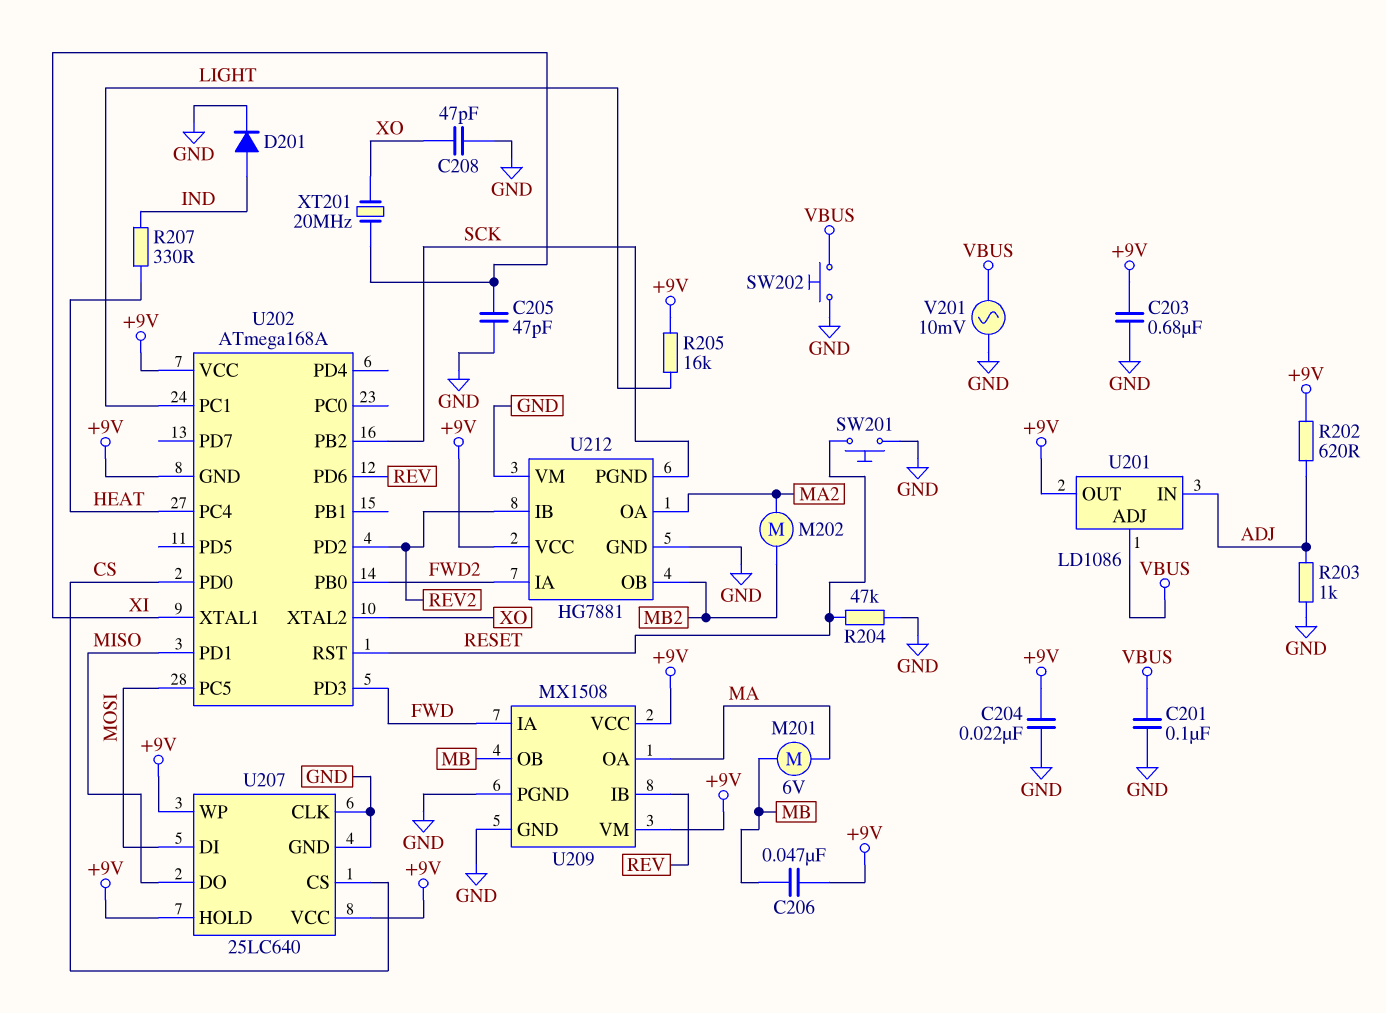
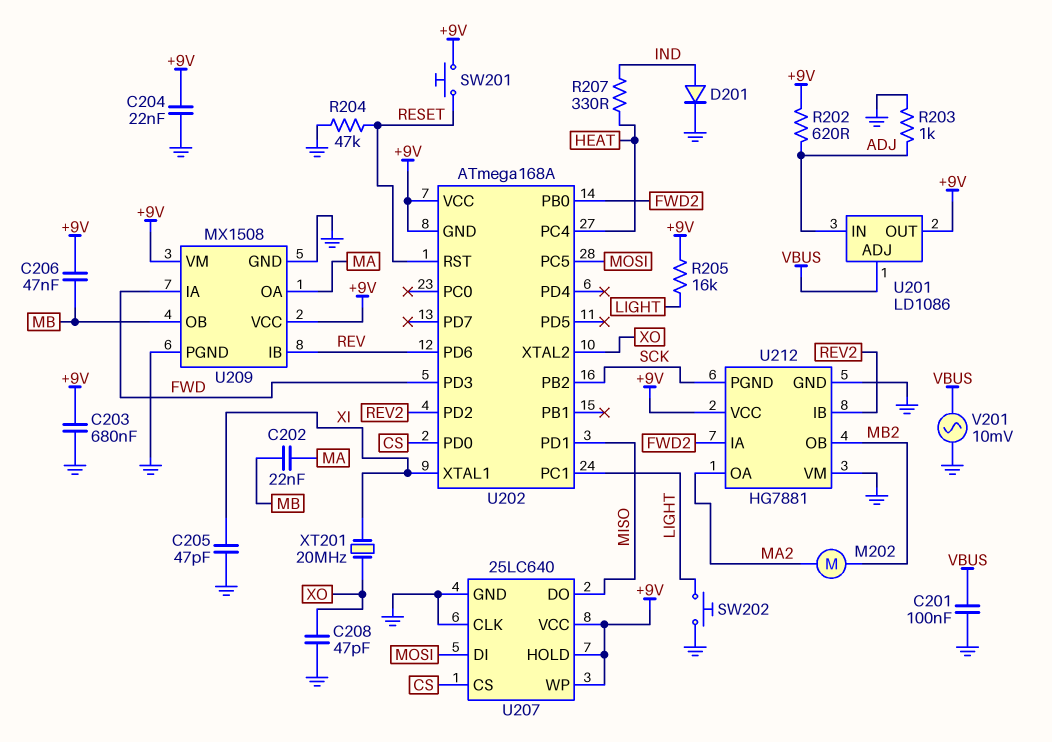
C202: none -> 22nF (MA, MB)
M201: motor 6V (MA, MB) -> none
SW201: button (GND, RESET) -> button (+9V, RESET)
SW202: button (GND, VBUS) -> button (GND, LIGHT)

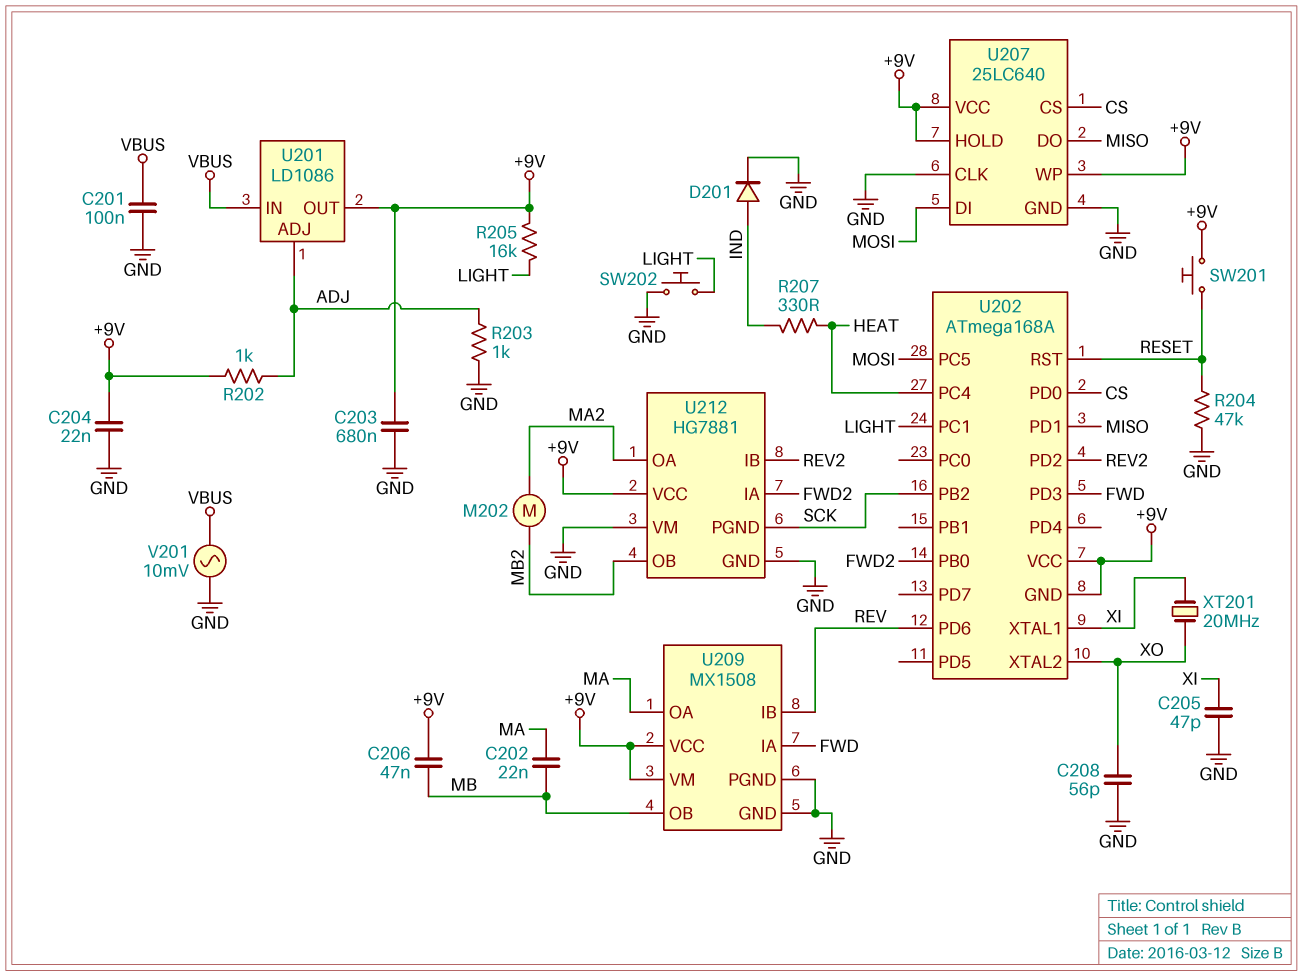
C208: 47pF (GND, XO) -> 56pF (GND, XO)
R202: 620 (+9V, ADJ) -> 1k (+9V, ADJ)
U201 pin ADJ: VBUS -> ADJ
U201 pin IN: ADJ -> VBUS

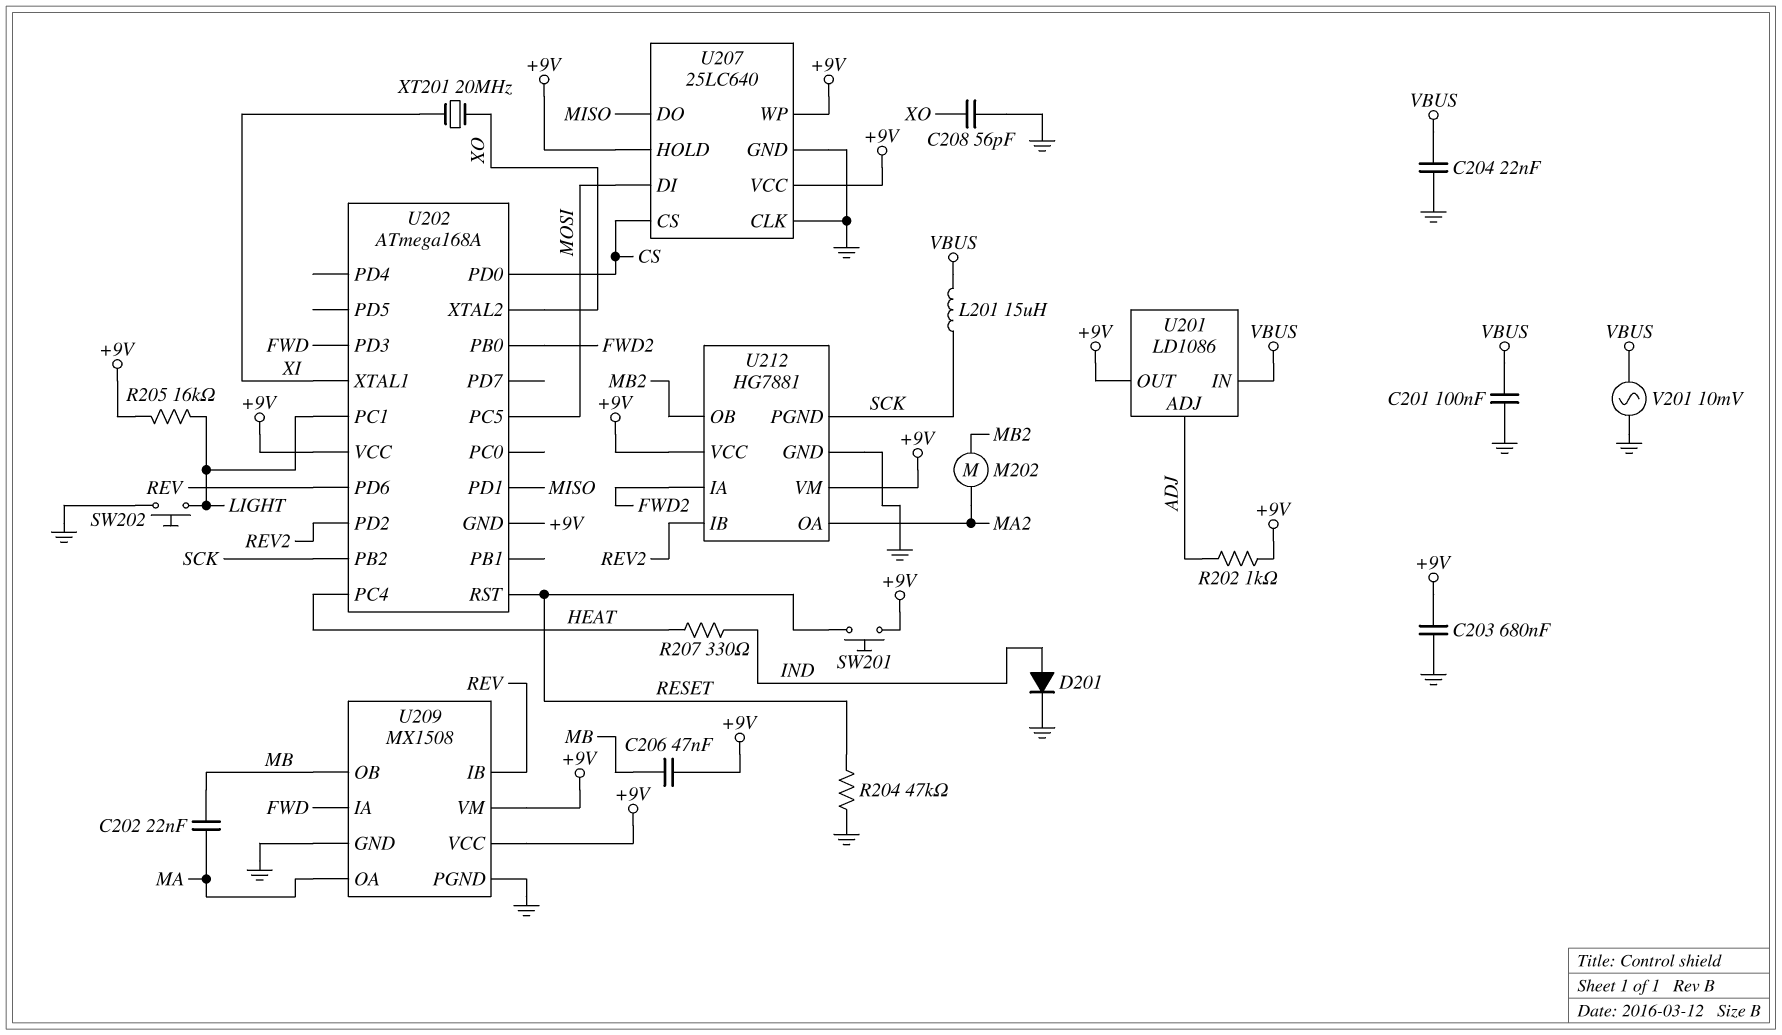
C204: 22nF (+9V, GND) -> 22nF (GND, VBUS)
C205: 47pF (GND, XI) -> none
L201: none -> 15uH (SCK, VBUS)
R203: 1k (ADJ, GND) -> none
U212 pin VM: GND -> +9V

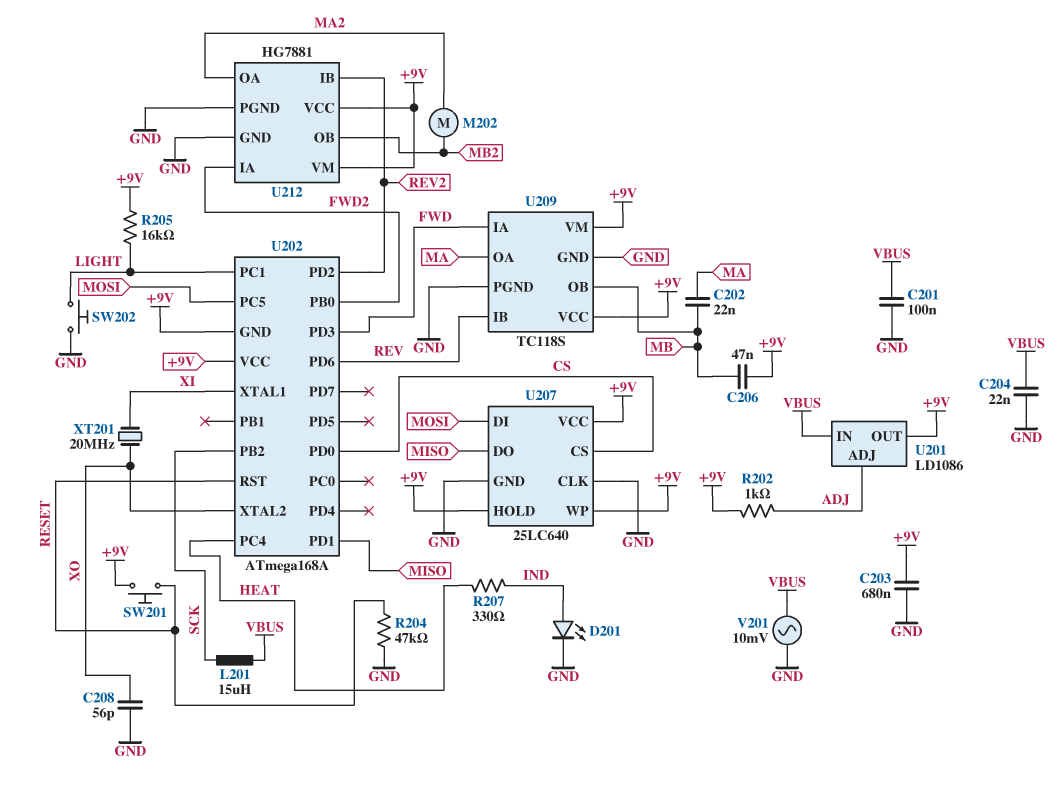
D201: diode (A IND, K GND) -> LED (A IND, K GND)
U209: MX1508 -> TC118S
U212 pin PGND: SCK -> GND

